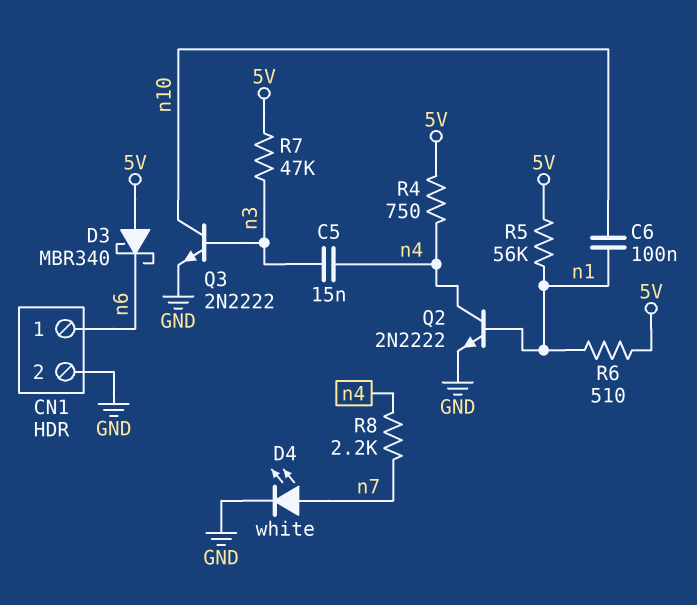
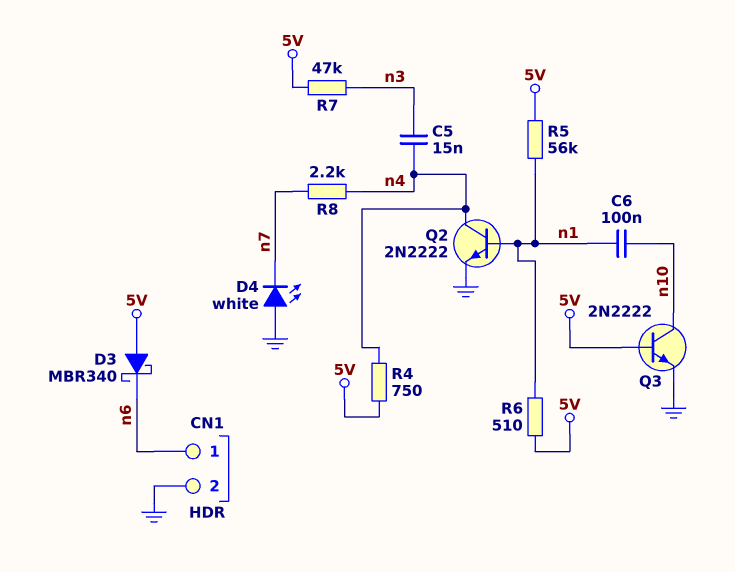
D4: LED white (A n7, K GND) -> LED white (A GND, K n7)
Q3: NPN 2N2222 (B n3, C n10, E GND) -> NPN 2N2222 (B 5V, C n10, E GND)

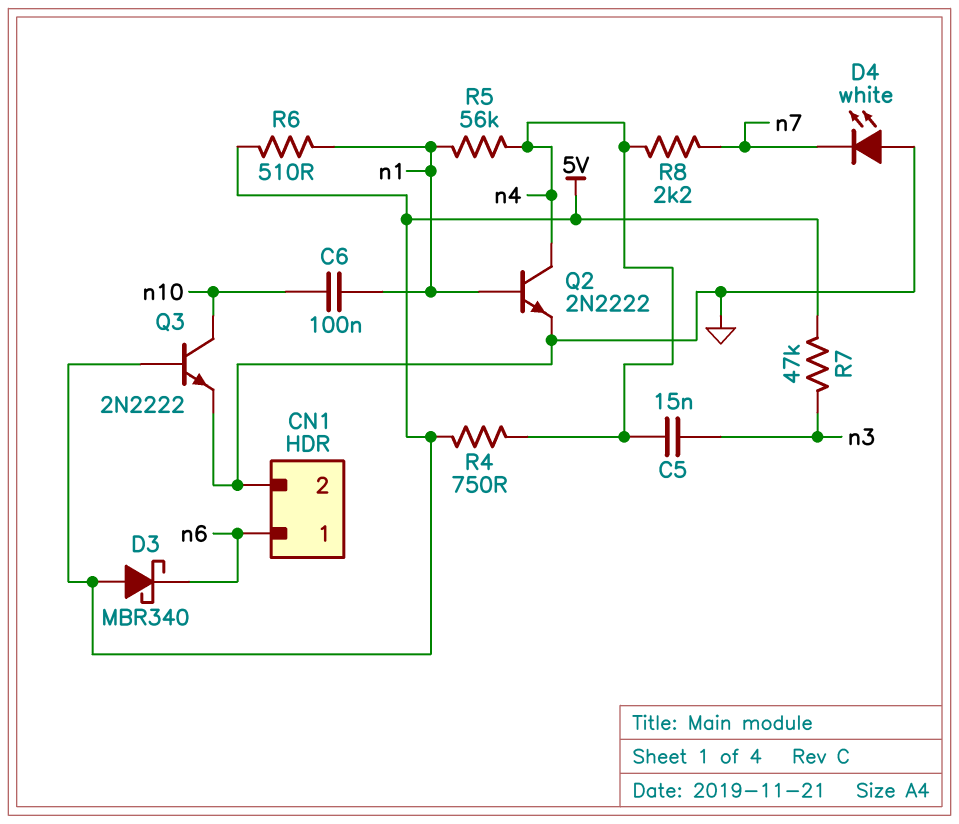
R5: 56k (5V, n1) -> 56k (n1, n4)

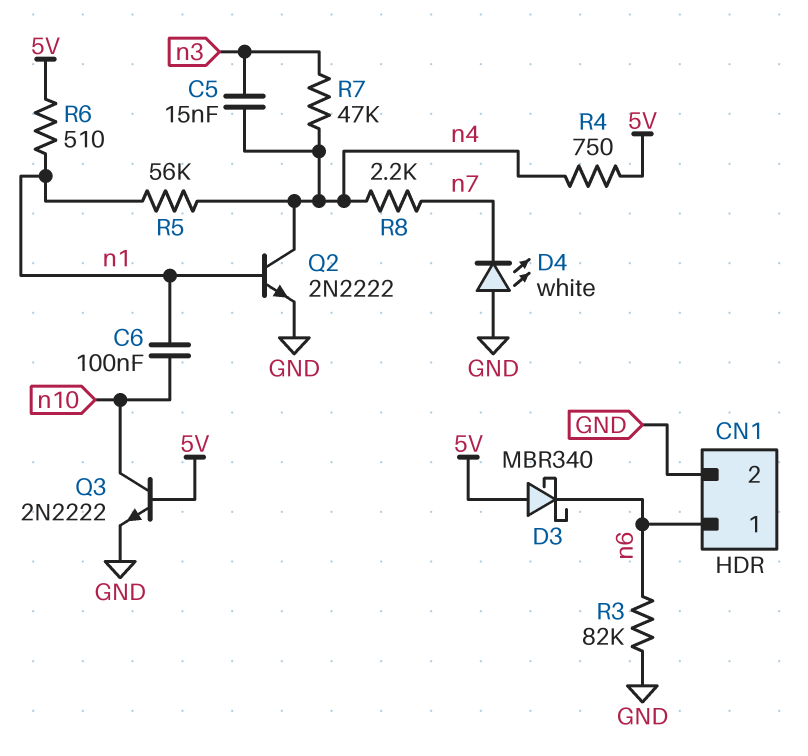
R3: none -> 82k (GND, n6)
R7: 47k (5V, n3) -> 47k (n3, n4)

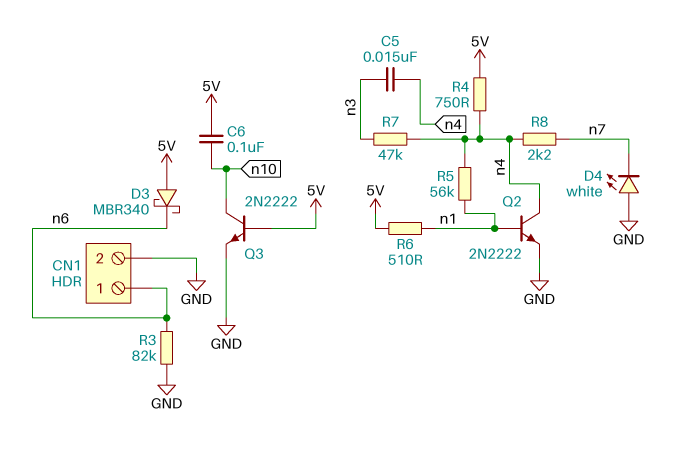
C6: 100nF (n1, n10) -> 100nF (5V, n10)

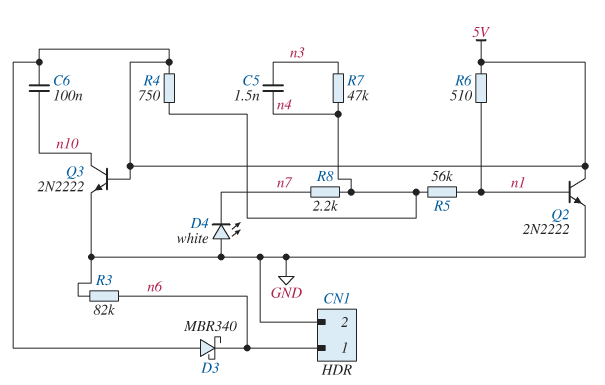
C5: 15nF (n3, n4) -> 1.5nF (n3, n4)
Q2: NPN 2N2222 (B n1, C n4, E GND) -> NPN 2N2222 (B n1, C 5V, E GND)

